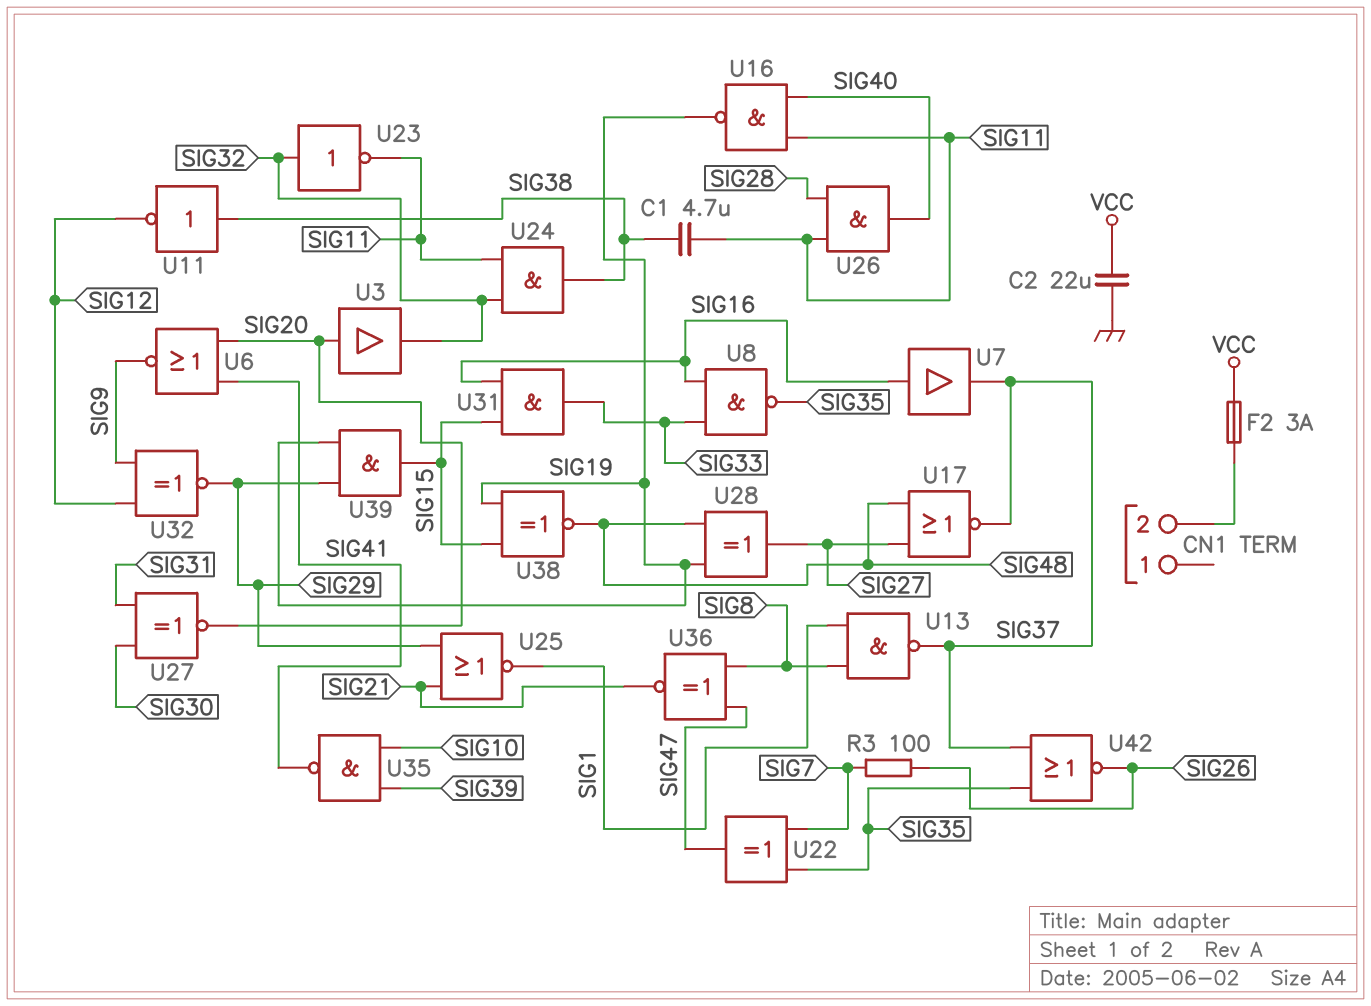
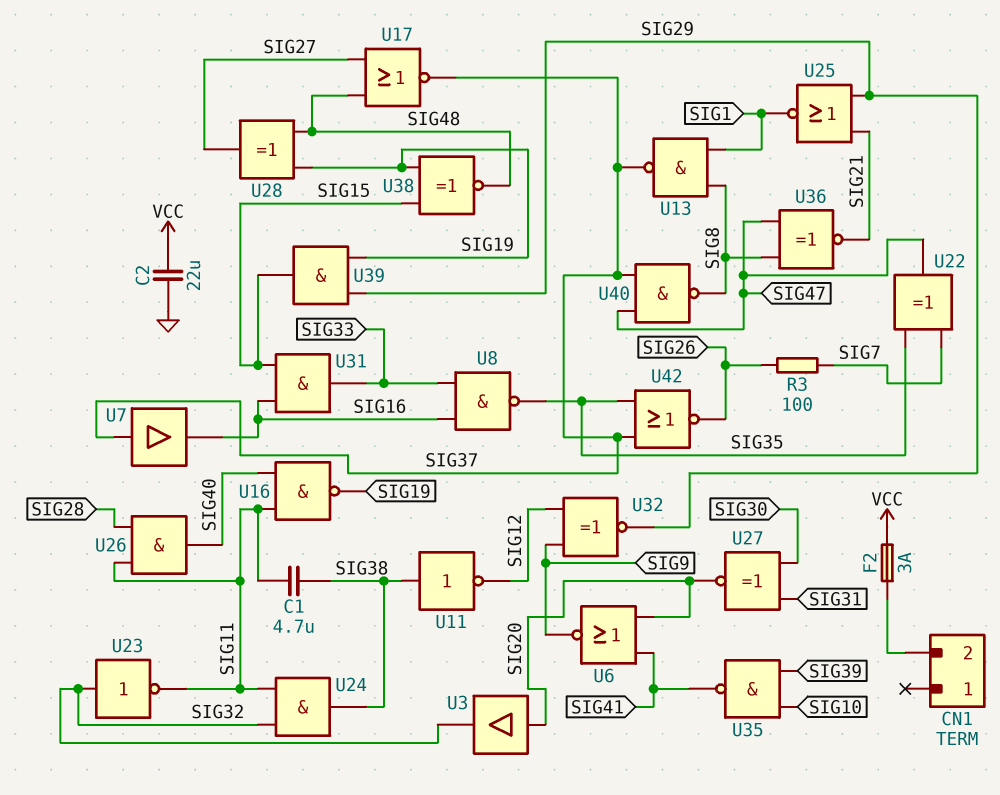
U7: buffer (in SIG16, out SIG37) -> buffer (in SIG37, out SIG16)
U40: none -> NAND (in SIG37, in SIG47, out SIG8)

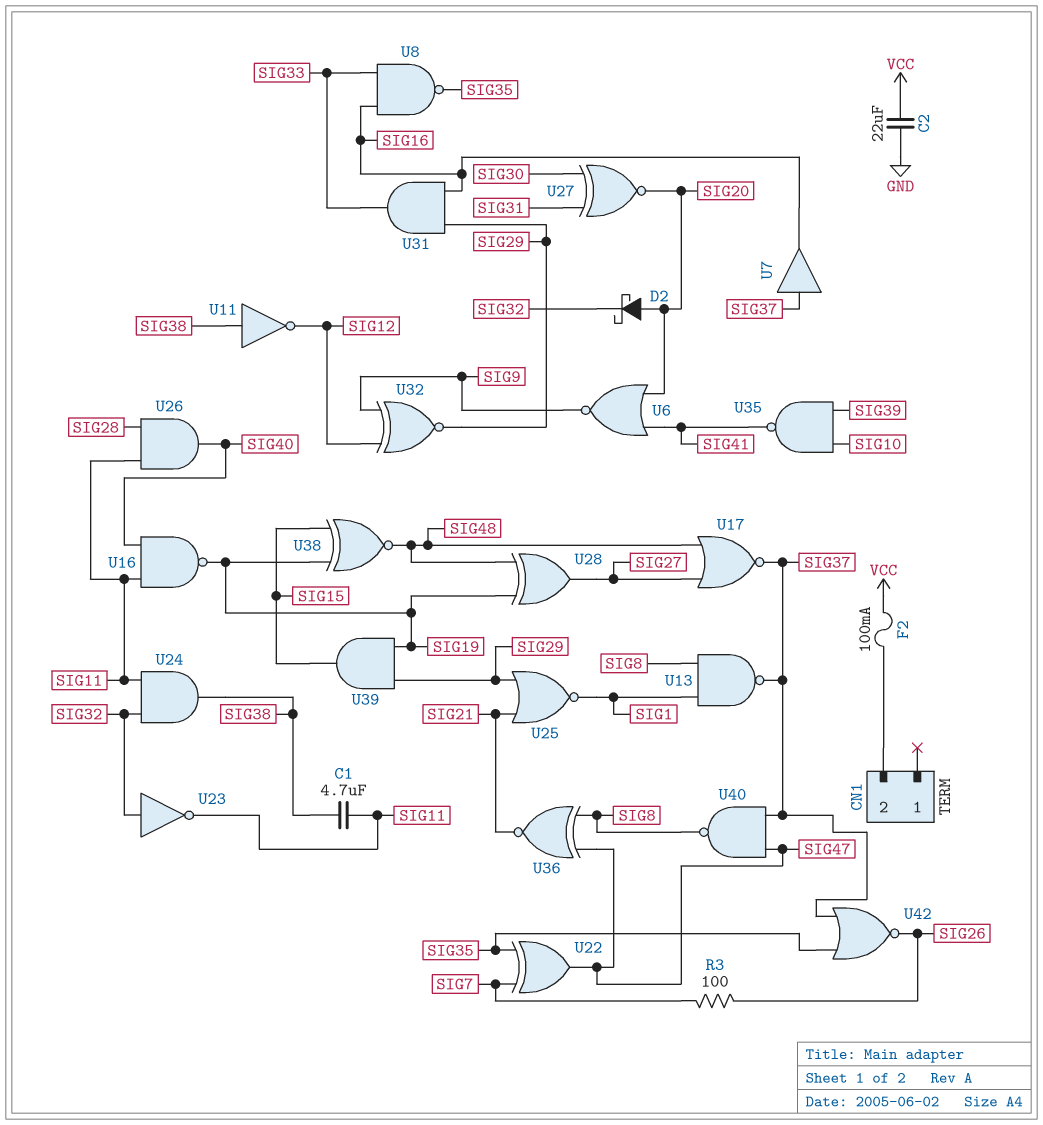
D2: none -> schottky (A SIG20, K SIG32)
F2: 3A (CN1/2, VCC) -> 100mA (CN1/2, VCC)
U3: buffer (in SIG20, out SIG32) -> none
U31: AND (in SIG15, in SIG16, out SIG33) -> AND (in SIG16, in SIG29, out SIG33)

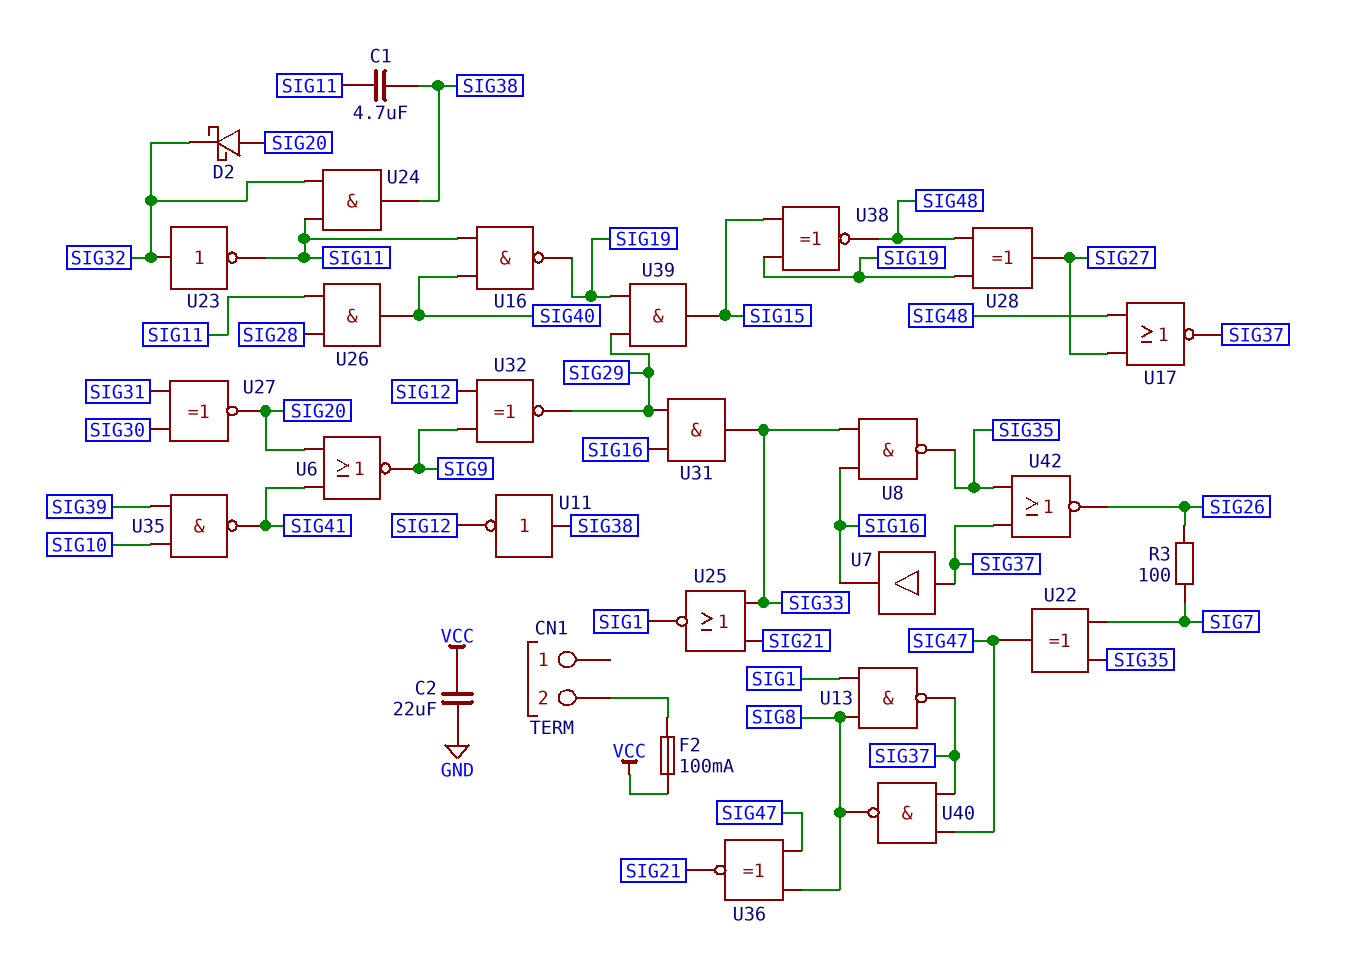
U25: NOR (in SIG21, in SIG29, out SIG1) -> NOR (in SIG21, in SIG33, out SIG1)

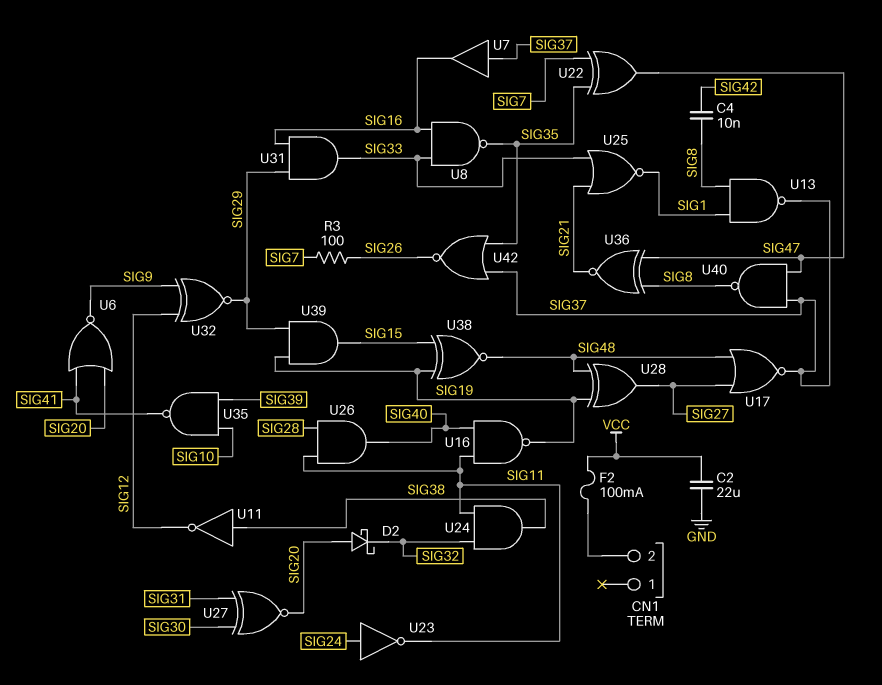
C1: 4.7uF (SIG11, SIG38) -> none
C4: none -> 10nF (SIG8, SIG42)
U23: NOT (in SIG32, out SIG11) -> NOT (in SIG24, out SIG11)

